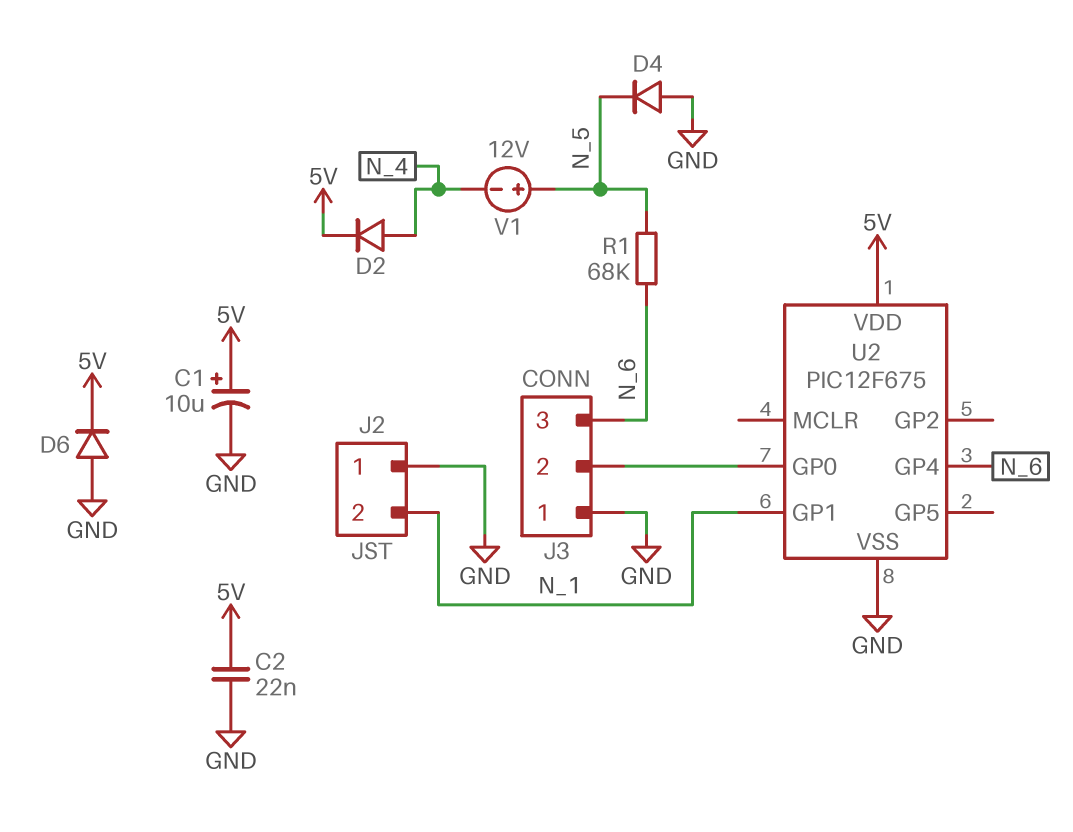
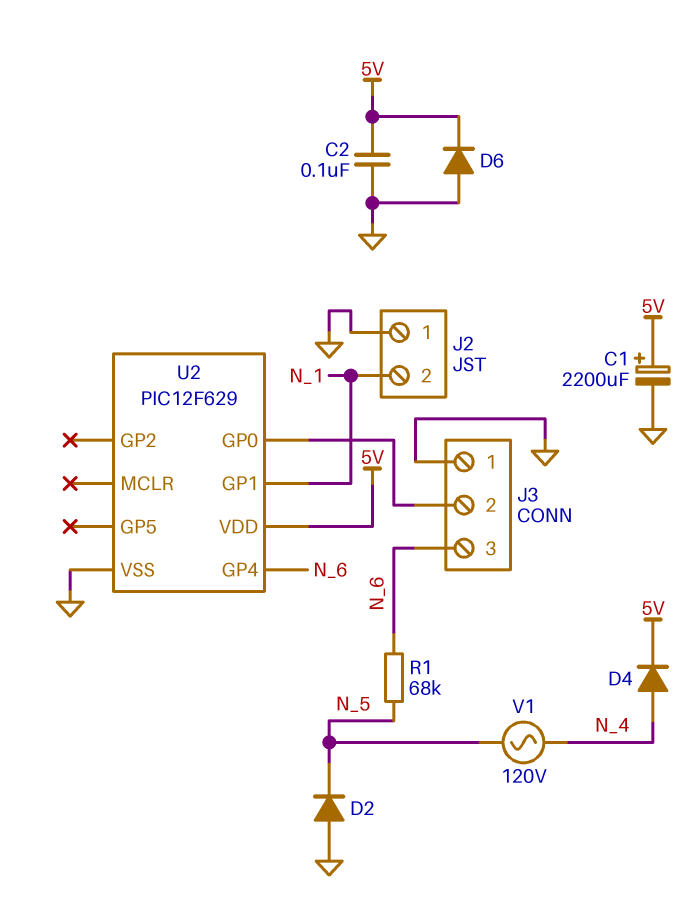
C1: 10uF (plus 5V, minus GND) -> 2200uF (plus 5V, minus GND)
C2: 22nF (5V, GND) -> 100nF (5V, GND)
D2: diode (A N_4, K 5V) -> diode (A GND, K N_5)
D4: diode (A GND, K N_5) -> diode (A N_4, K 5V)
U2: PIC12F675 -> PIC12F629
V1: 12V (plus N_5, minus N_4) -> AC 120V (N_4, N_5)

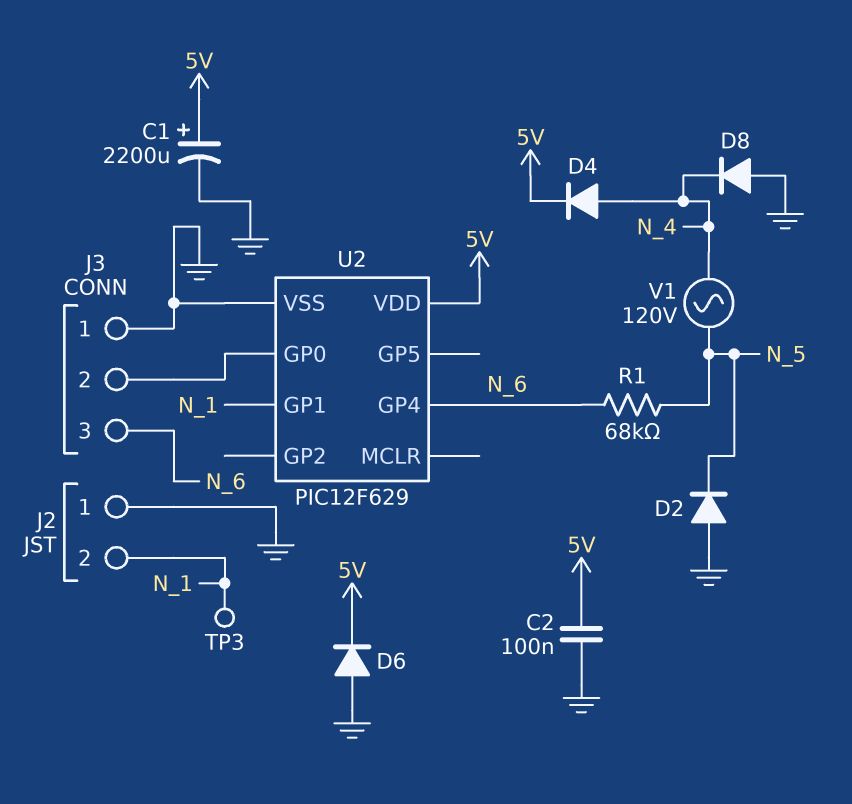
D8: none -> diode (A GND, K N_4)
TP3: none -> test point (N_1)

